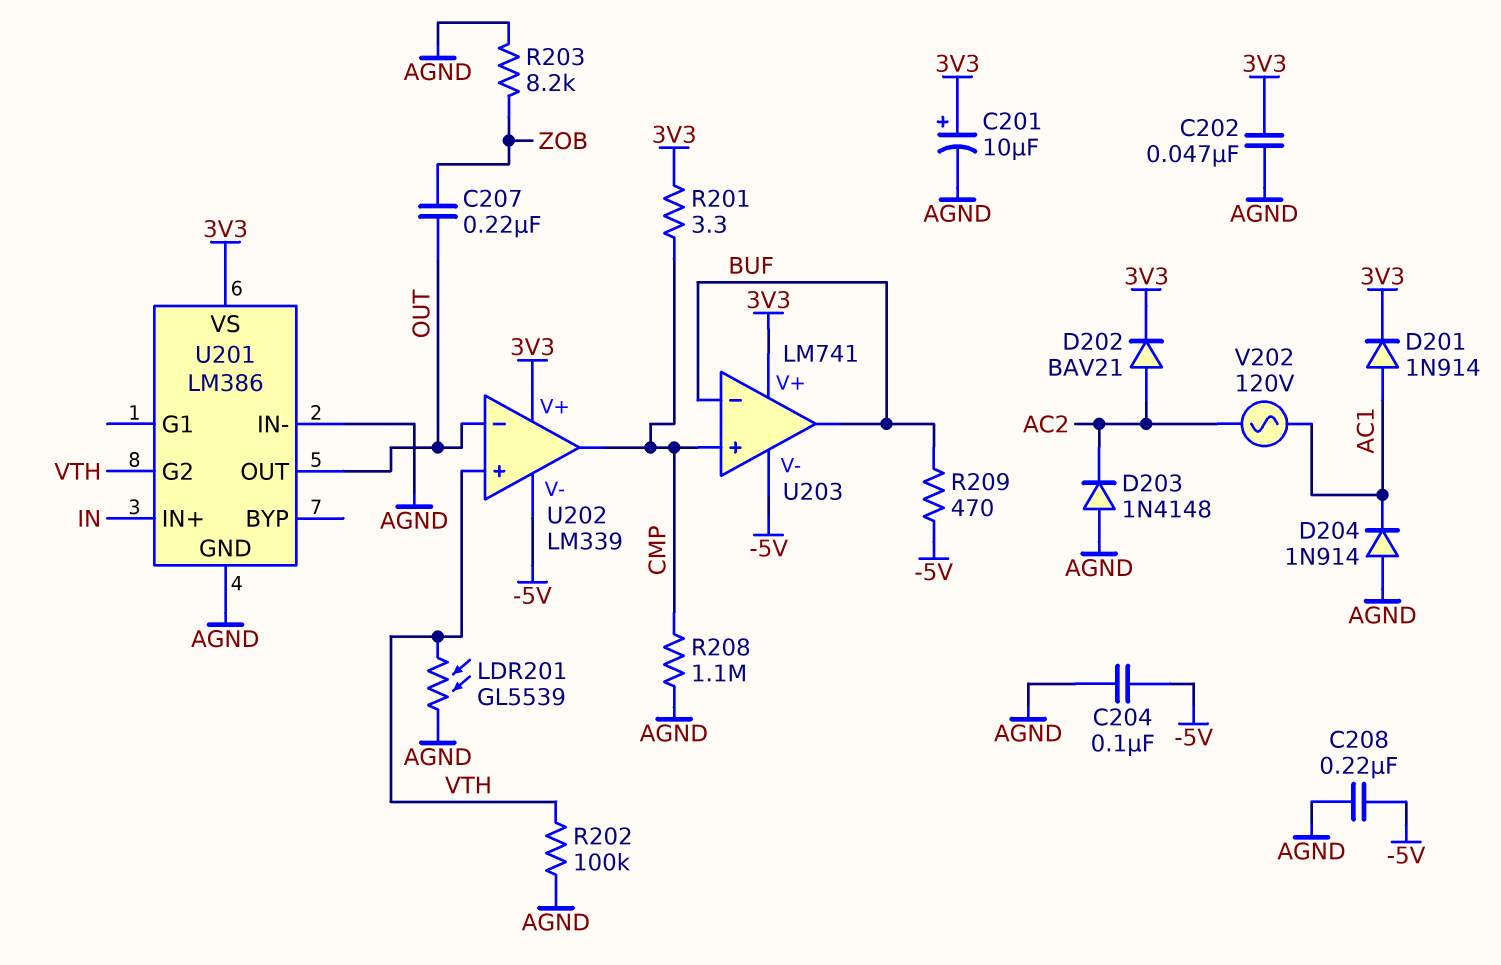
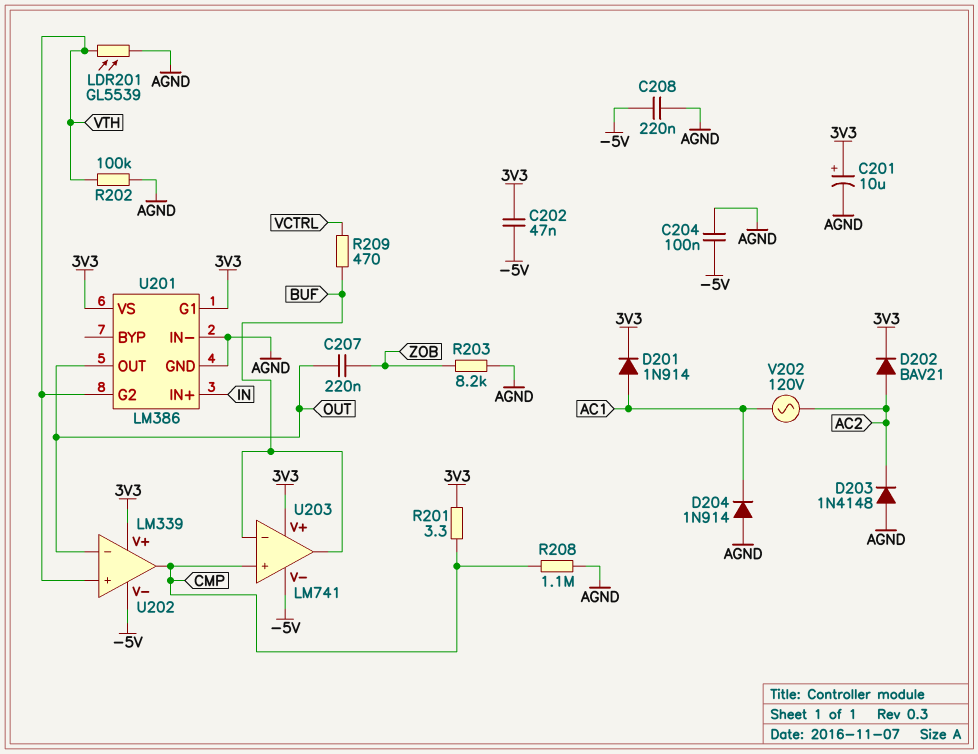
C202: 47nF (3V3, AGND) -> 47nF (-5V, 3V3)
R209: 470 (-5V, BUF) -> 470 (BUF, VCTRL)
U201 pin G1: none -> 3V3

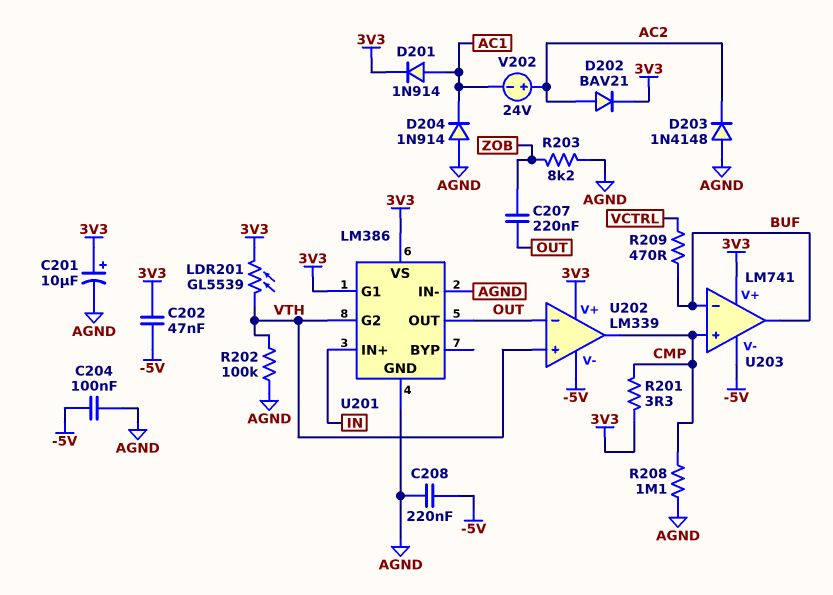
LDR201: GL5539 (AGND, VTH) -> GL5539 (3V3, VTH)
V202: AC 120V (AC1, AC2) -> 24V (plus AC2, minus AC1)

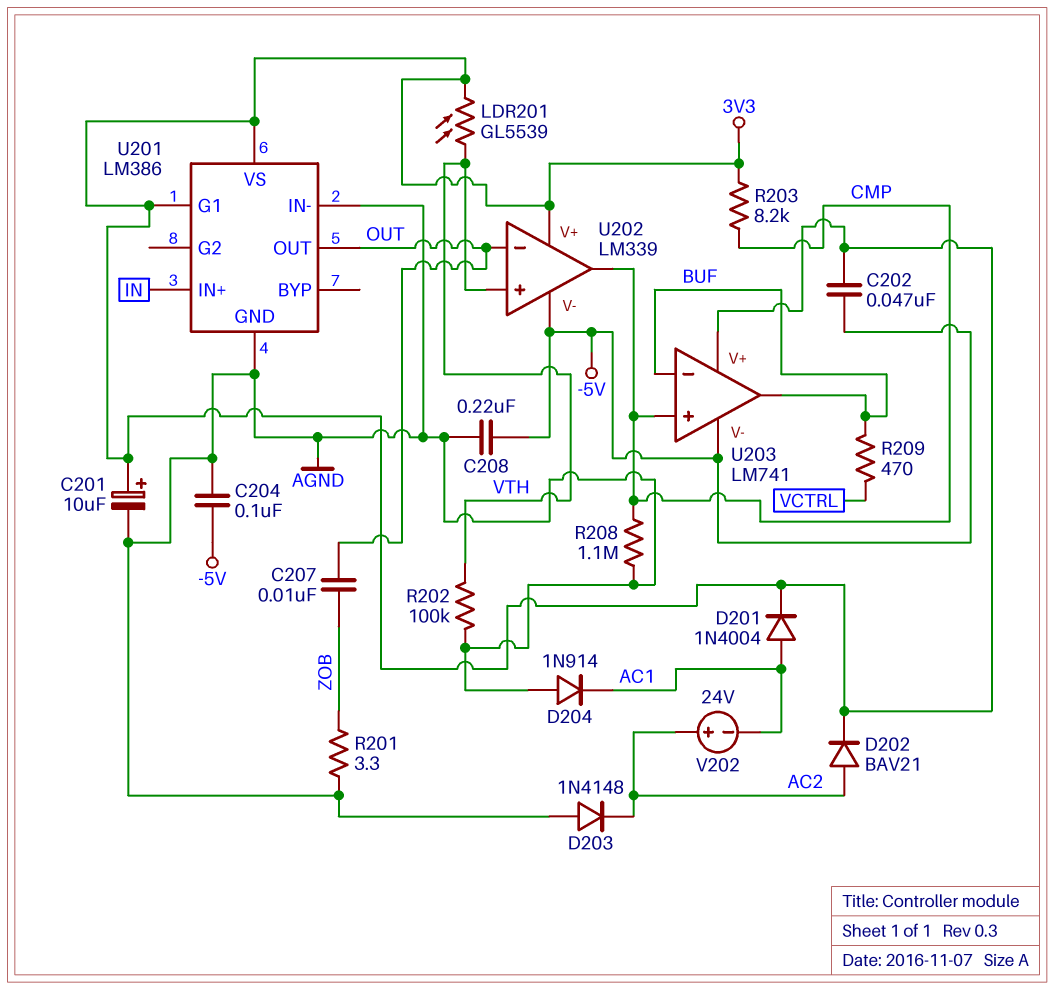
C207: 220nF (OUT, ZOB) -> 10nF (OUT, ZOB)
D201: diode 1N914 (A AC1, K 3V3) -> diode 1N4004 (A AC1, K 3V3)
R201: 3.3 (3V3, CMP) -> 3.3 (AGND, ZOB)
R203: 8.2k (AGND, ZOB) -> 8.2k (3V3, CMP)
U201 pin G2: VTH -> none

